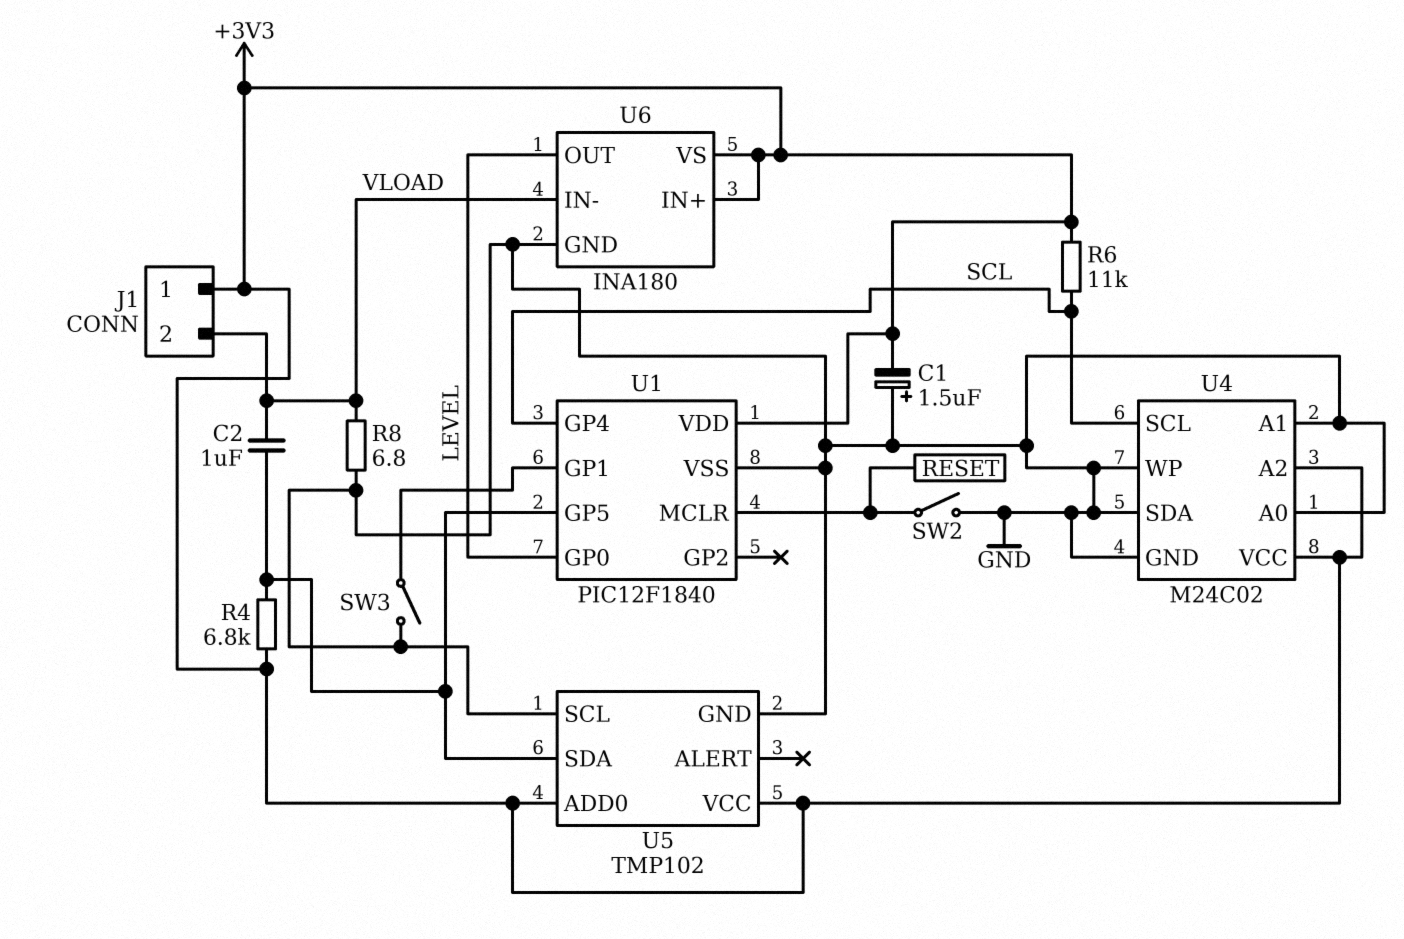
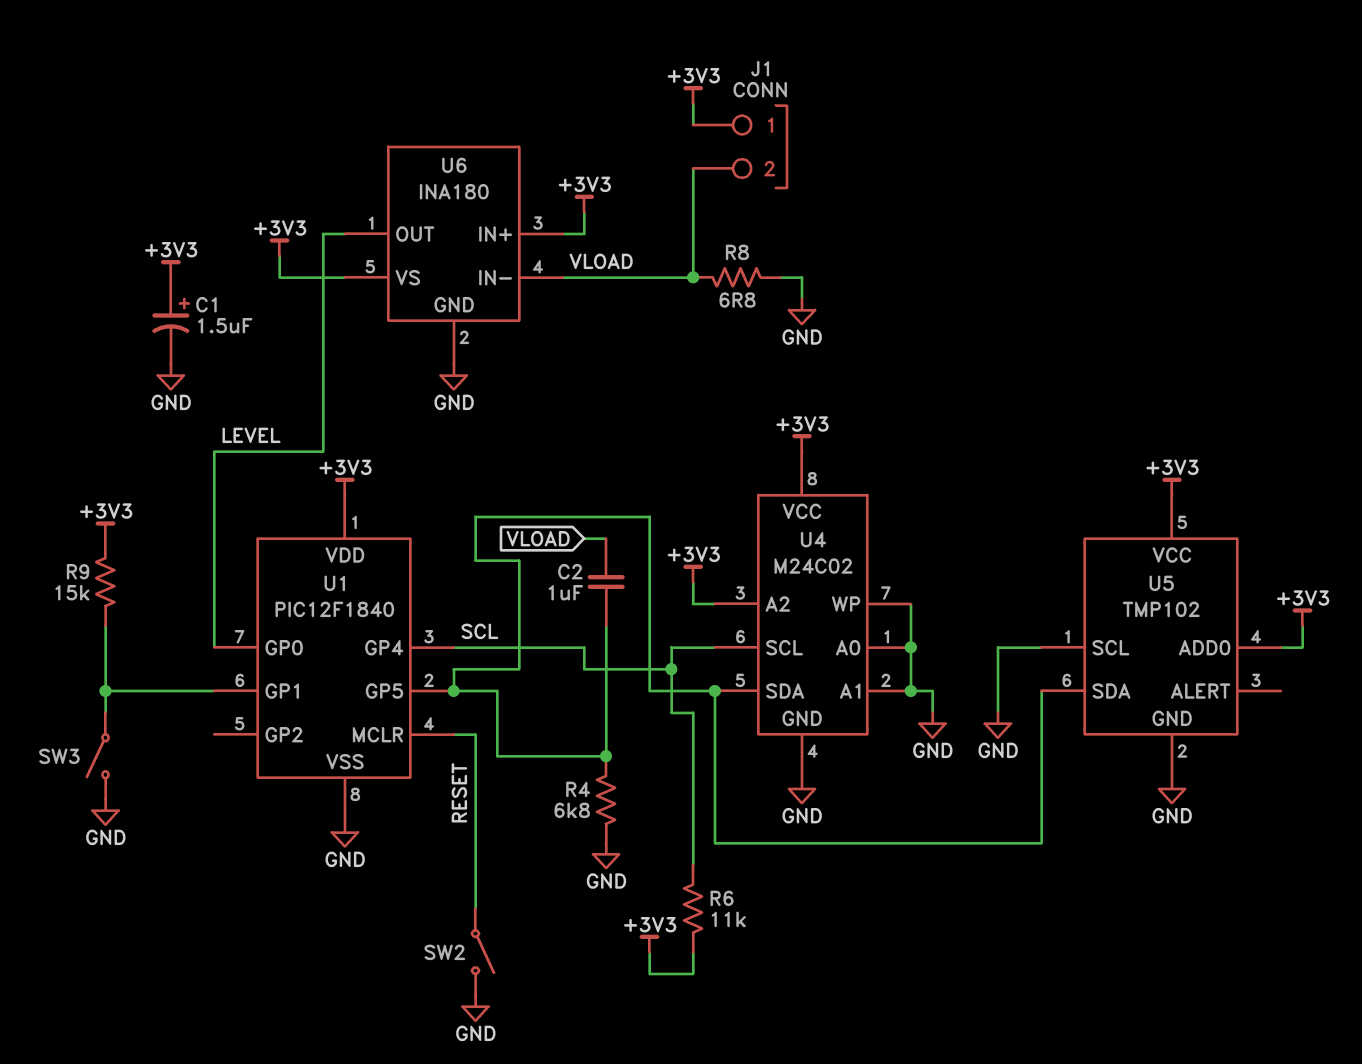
C1: 1.5uF (plus GND, minus +3V3) -> 1.5uF (plus +3V3, minus GND)
R4: 6.8k (+3V3, U1/GP5) -> 6.8k (GND, U1/GP5)
R9: none -> 15k (+3V3, U1/GP1)
U4 pin SDA: GND -> U1/GP5

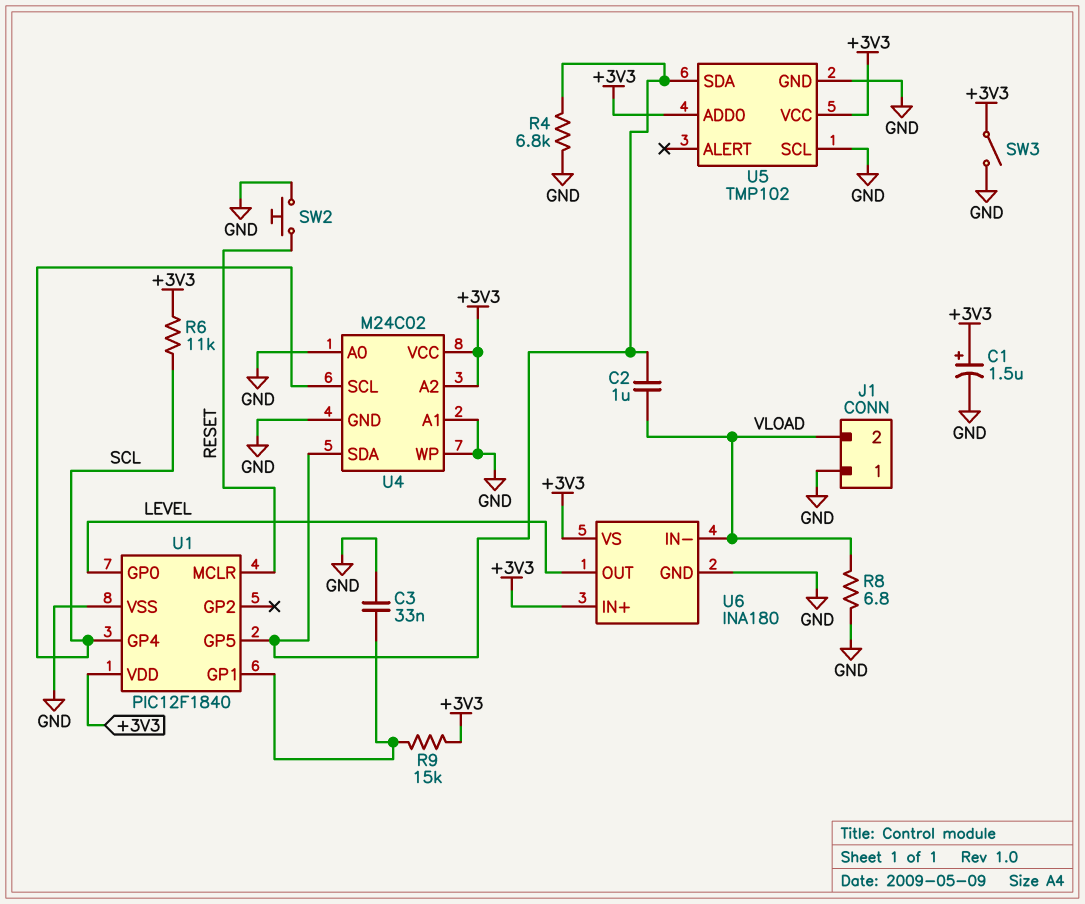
C3: none -> 33nF (GND, U1/GP1)
J1 pin 1: +3V3 -> GND
SW2: switch (GND, RESET) -> button (GND, RESET)
SW3: switch (GND, U1/GP1) -> switch (+3V3, GND)

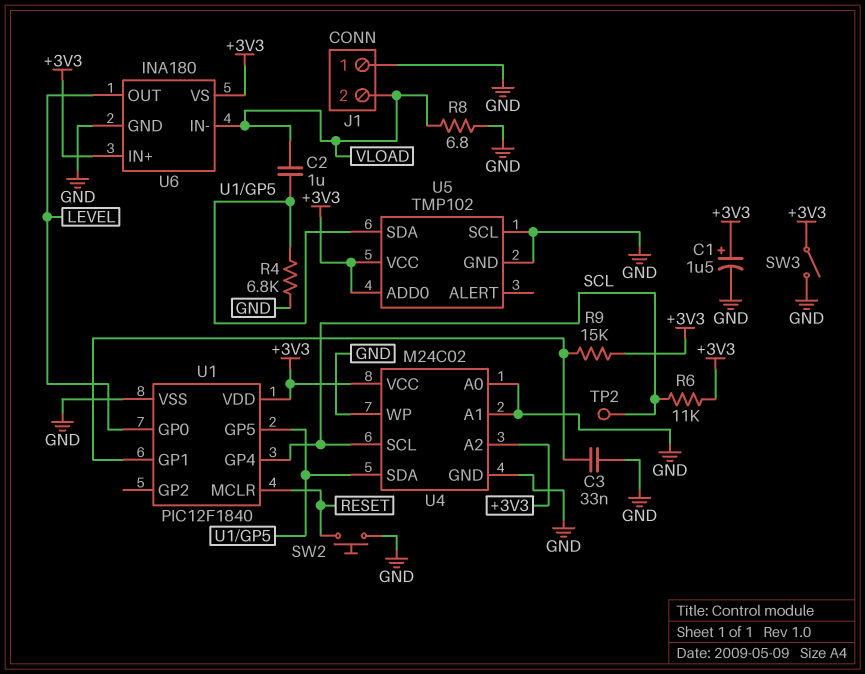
TP2: none -> test point (SCL)

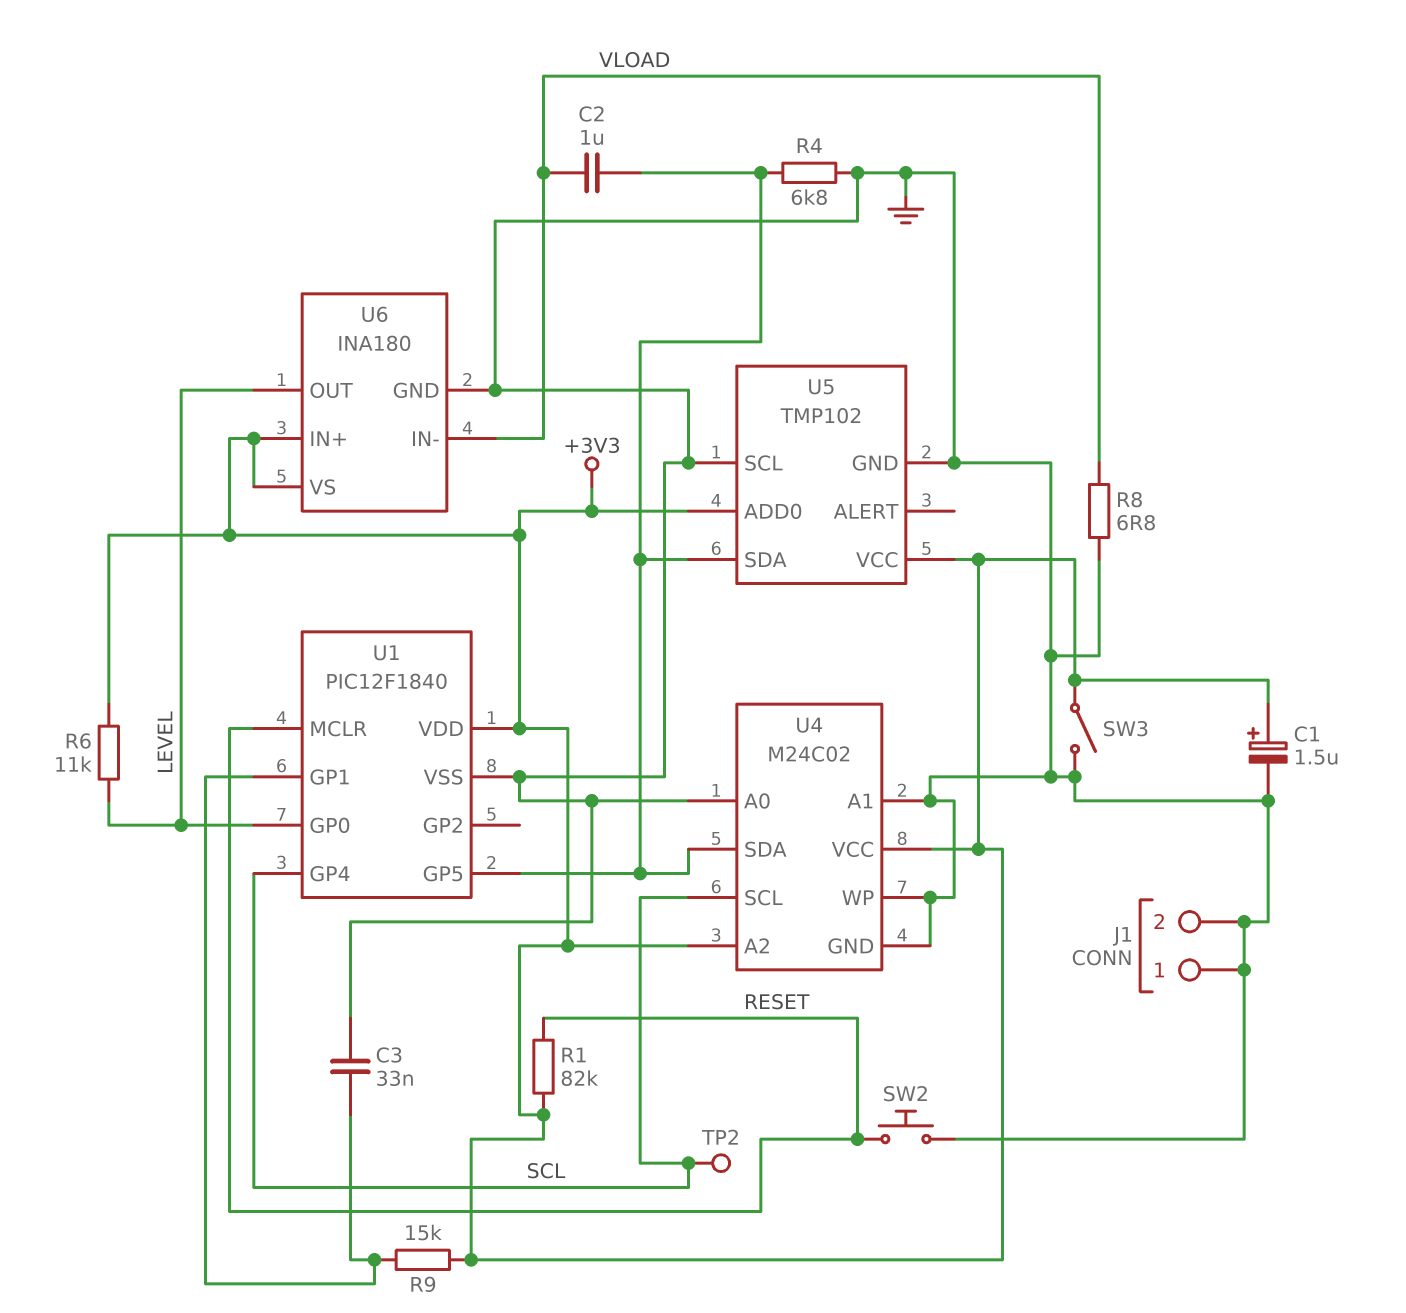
J1 pin 2: VLOAD -> GND
R1: none -> 82k (+3V3, RESET)
R6: 11k (+3V3, SCL) -> 11k (+3V3, LEVEL)

